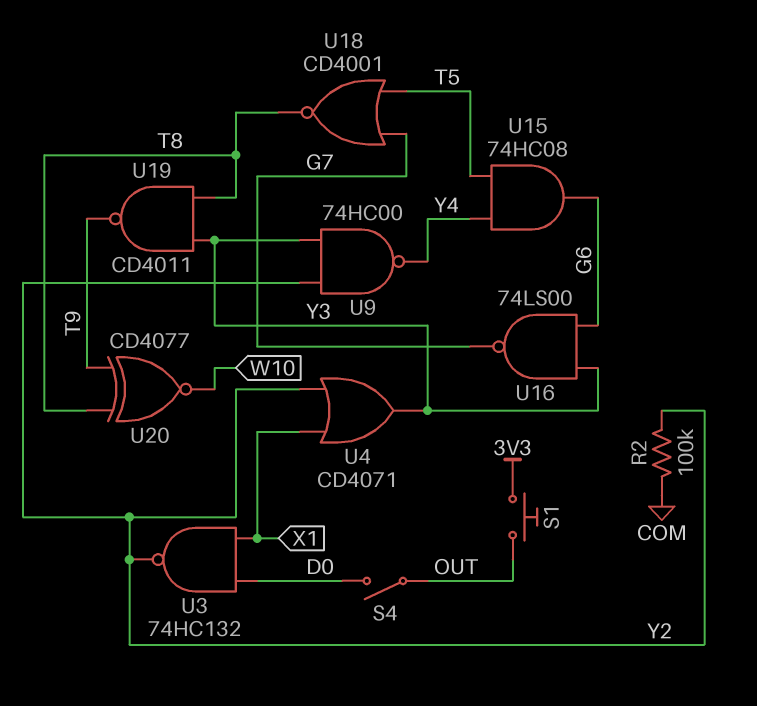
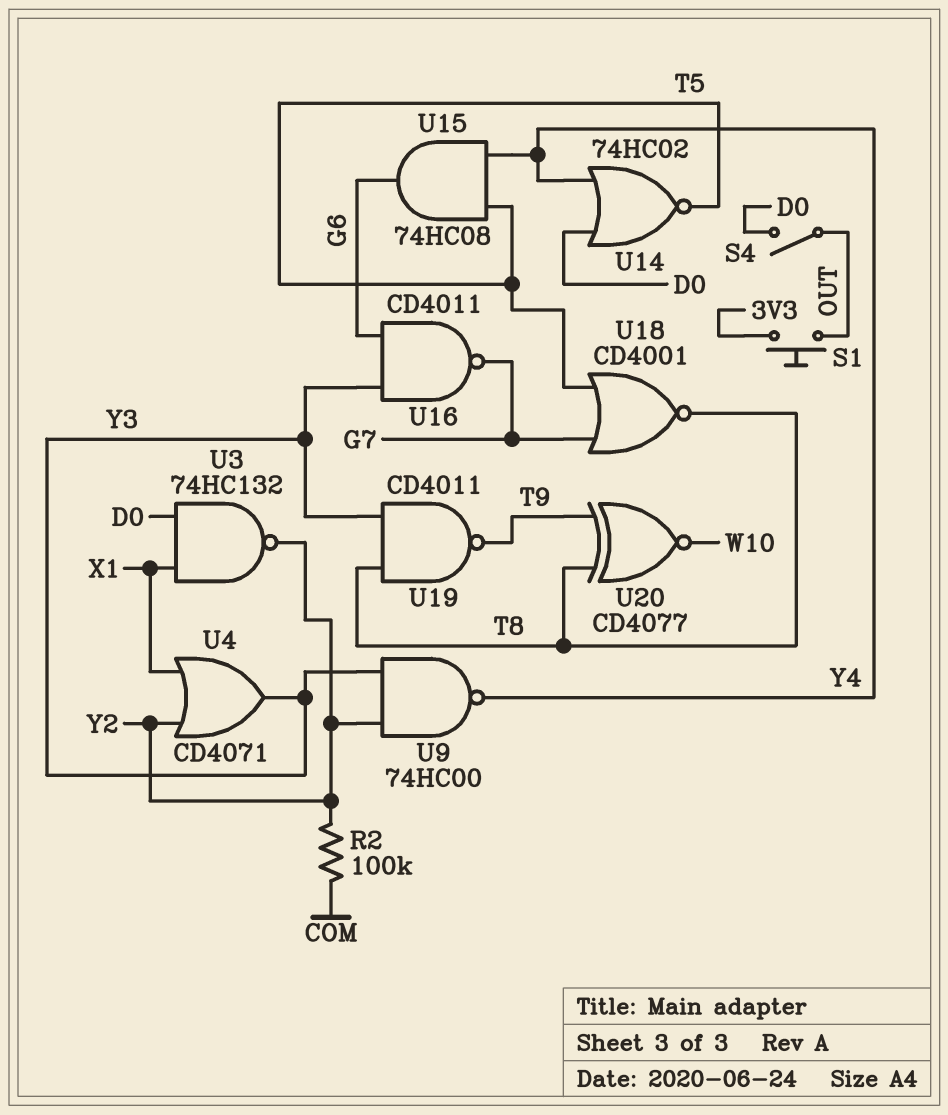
U14: none -> NOR 74HC02 (in D0, in Y4, out T5)
U16: NAND 74LS00 (in G6, in Y3, out G7) -> NAND CD4011 (in G6, in Y3, out G7)

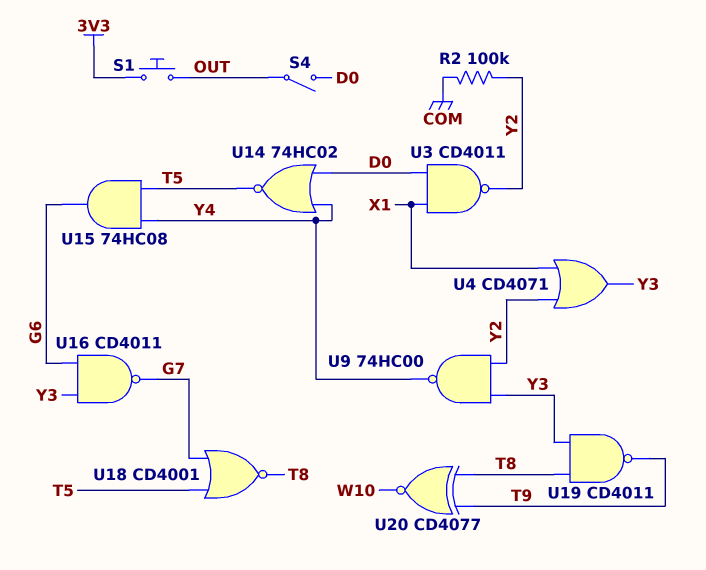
U3: NAND 74HC132 (in D0, in X1, out Y2) -> NAND CD4011 (in D0, in X1, out Y2)

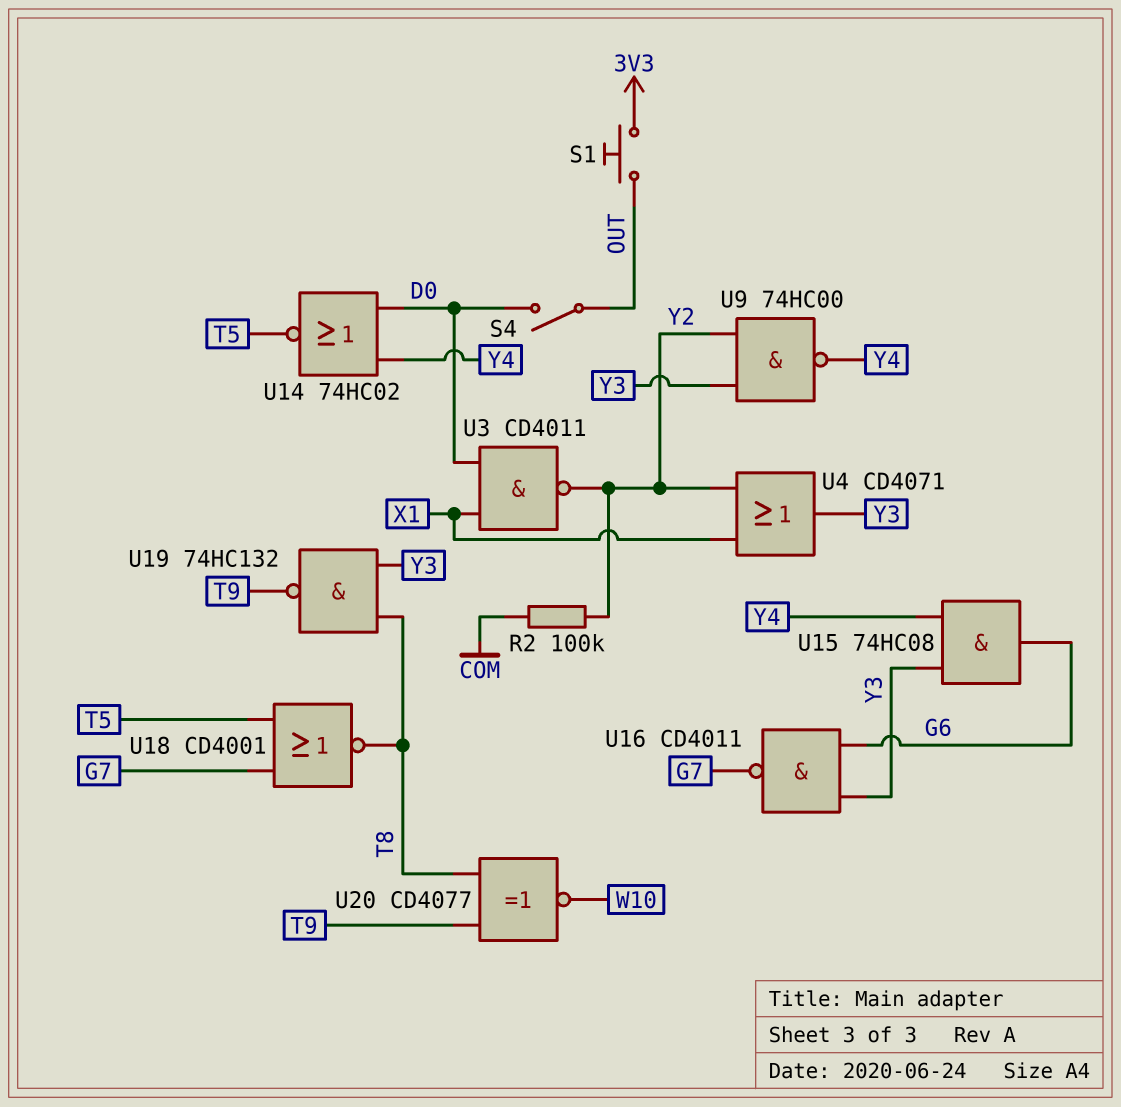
U15: AND 74HC08 (in T5, in Y4, out G6) -> AND 74HC08 (in Y3, in Y4, out G6)
U19: NAND CD4011 (in T8, in Y3, out T9) -> NAND 74HC132 (in T8, in Y3, out T9)

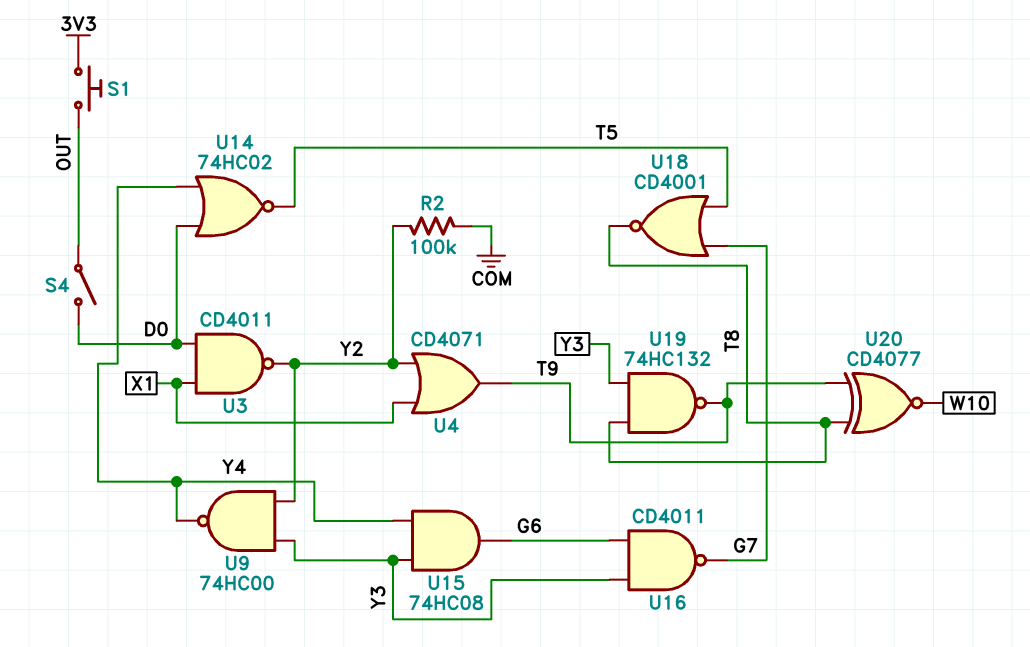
U4: OR CD4071 (in X1, in Y2, out Y3) -> OR CD4071 (in X1, in Y2, out T9)

